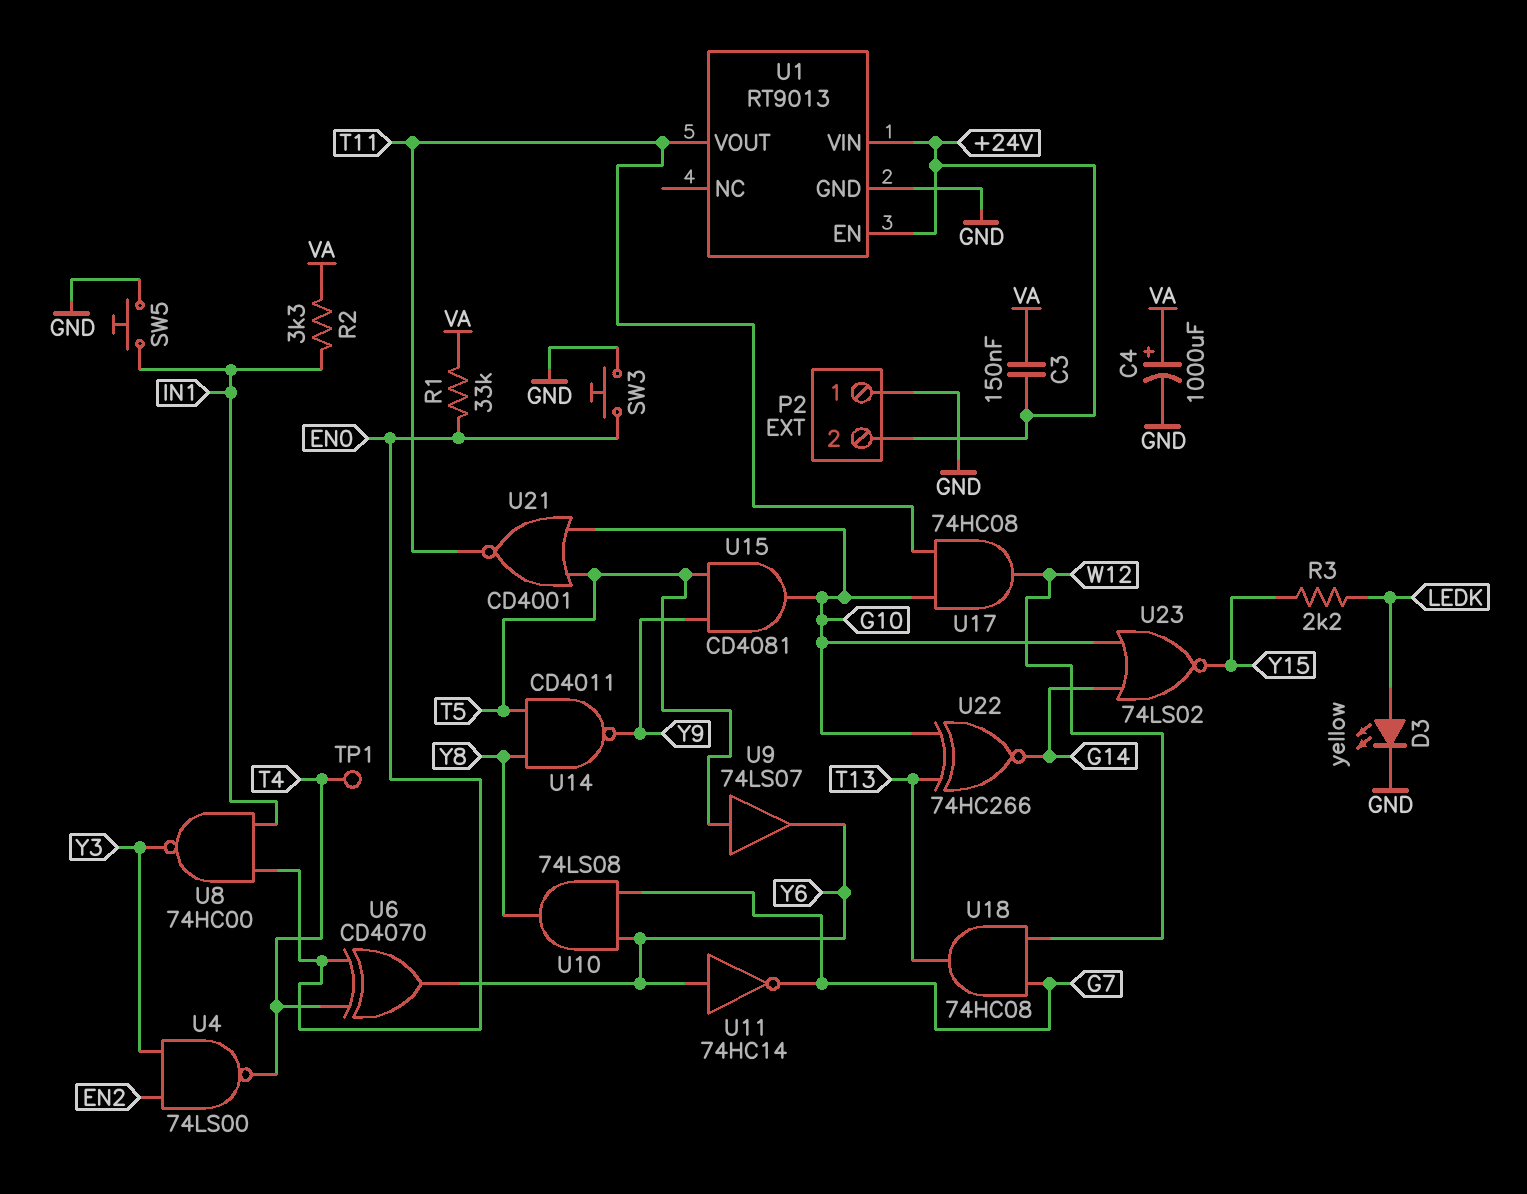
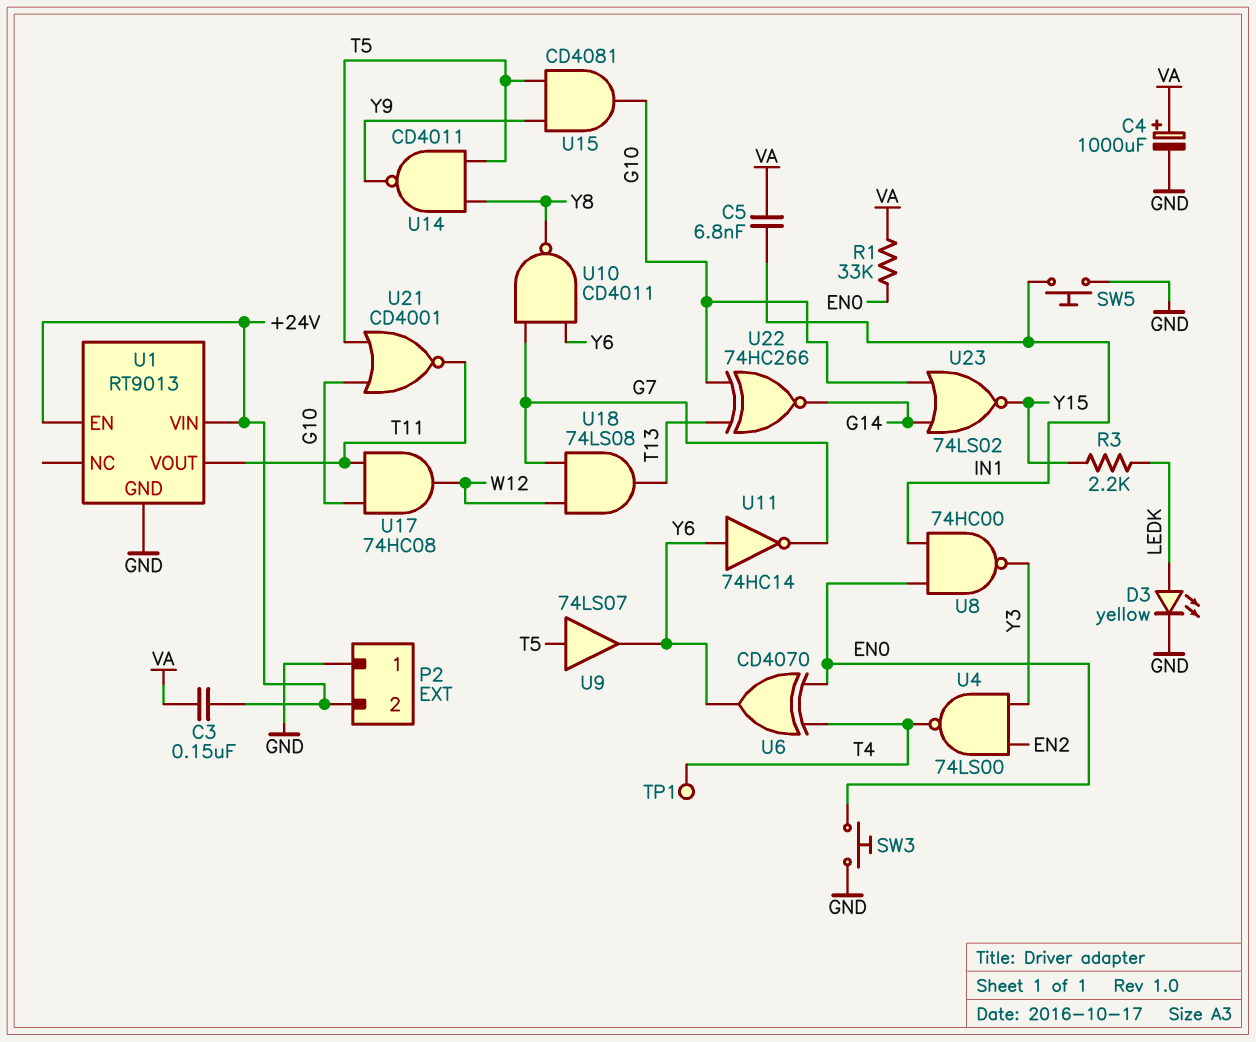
C5: none -> 6.8nF (IN1, VA)
R2: 3.3k (IN1, VA) -> none
U10: AND 74LS08 (in G7, in Y6, out Y8) -> NAND CD4011 (in G7, in Y6, out Y8)
U18: AND 74HC08 (in G7, in W12, out T13) -> AND 74LS08 (in G7, in W12, out T13)

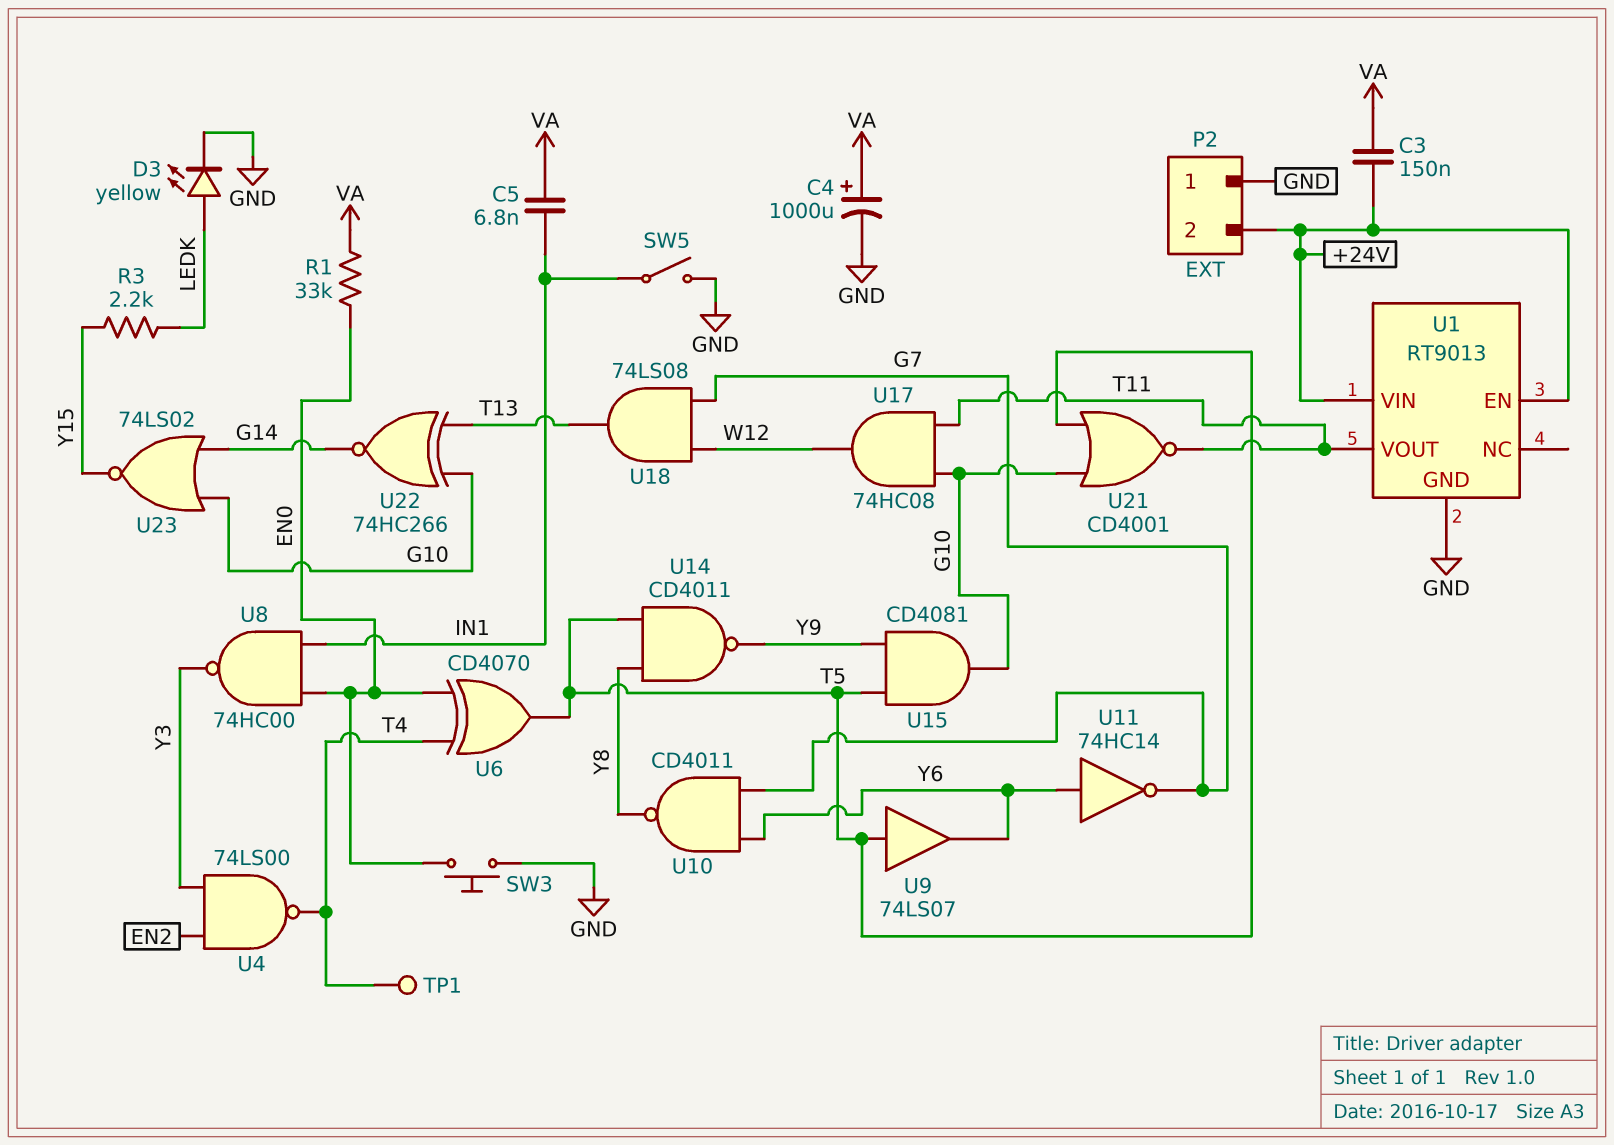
SW5: button (GND, IN1) -> switch (GND, IN1)
U6: XOR CD4070 (in EN0, in T4, out Y6) -> XOR CD4070 (in EN0, in T4, out T5)

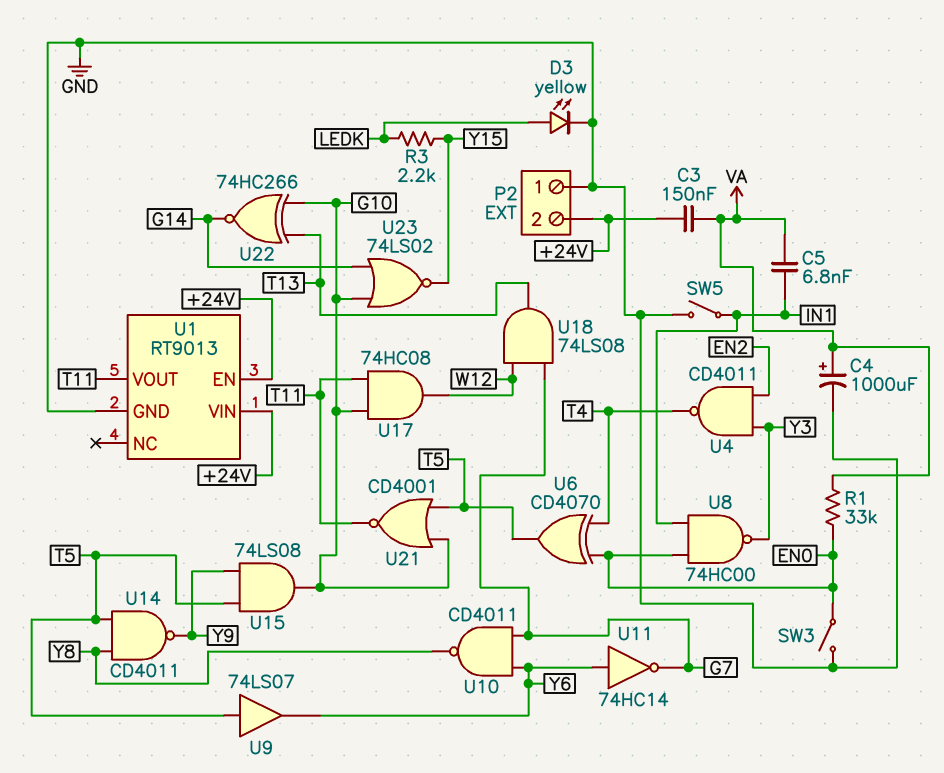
SW3: button (EN0, GND) -> switch (EN0, GND)
TP1: test point (T4) -> none
U4: NAND 74LS00 (in EN2, in Y3, out T4) -> NAND CD4011 (in EN2, in Y3, out T4)
U15: AND CD4081 (in T5, in Y9, out G10) -> AND 74LS08 (in T5, in Y9, out G10)

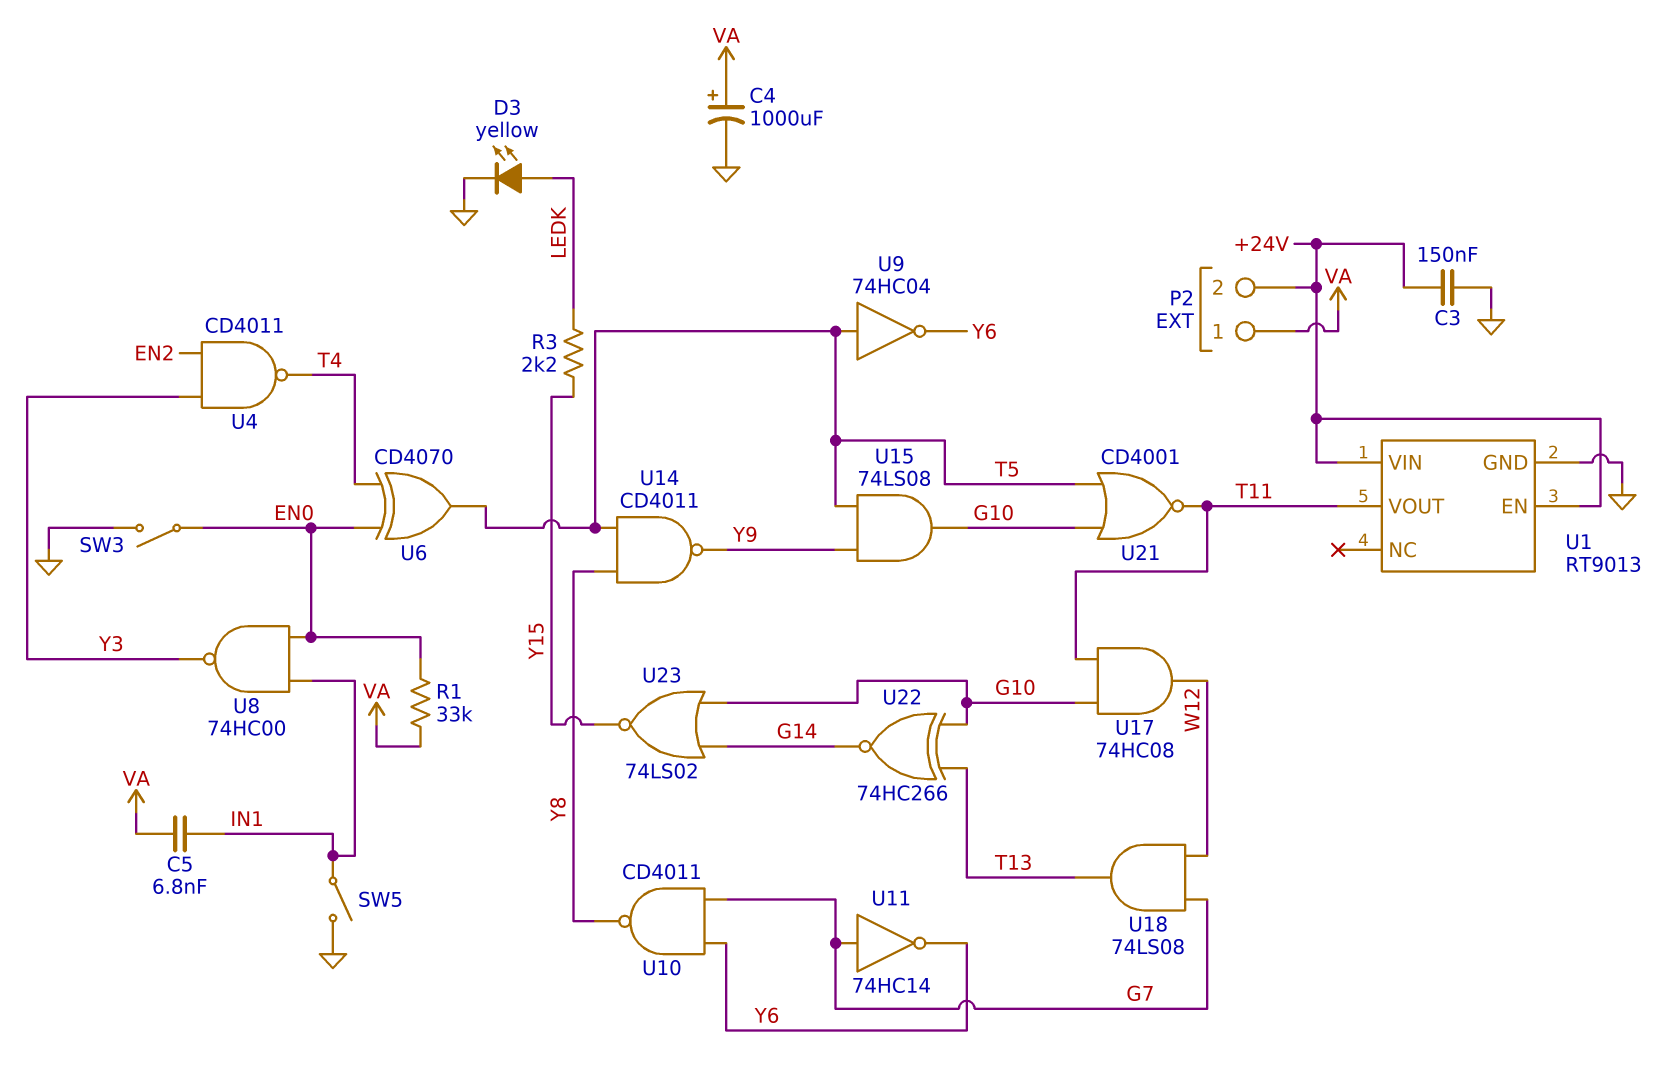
C3: 150nF (+24V, VA) -> 150nF (+24V, GND)
P2 pin 1: GND -> VA
U9: buffer 74LS07 (in T5, out Y6) -> NOT 74HC04 (in T5, out Y6)
U11: NOT 74HC14 (in Y6, out G7) -> NOT 74HC14 (in G7, out Y6)

